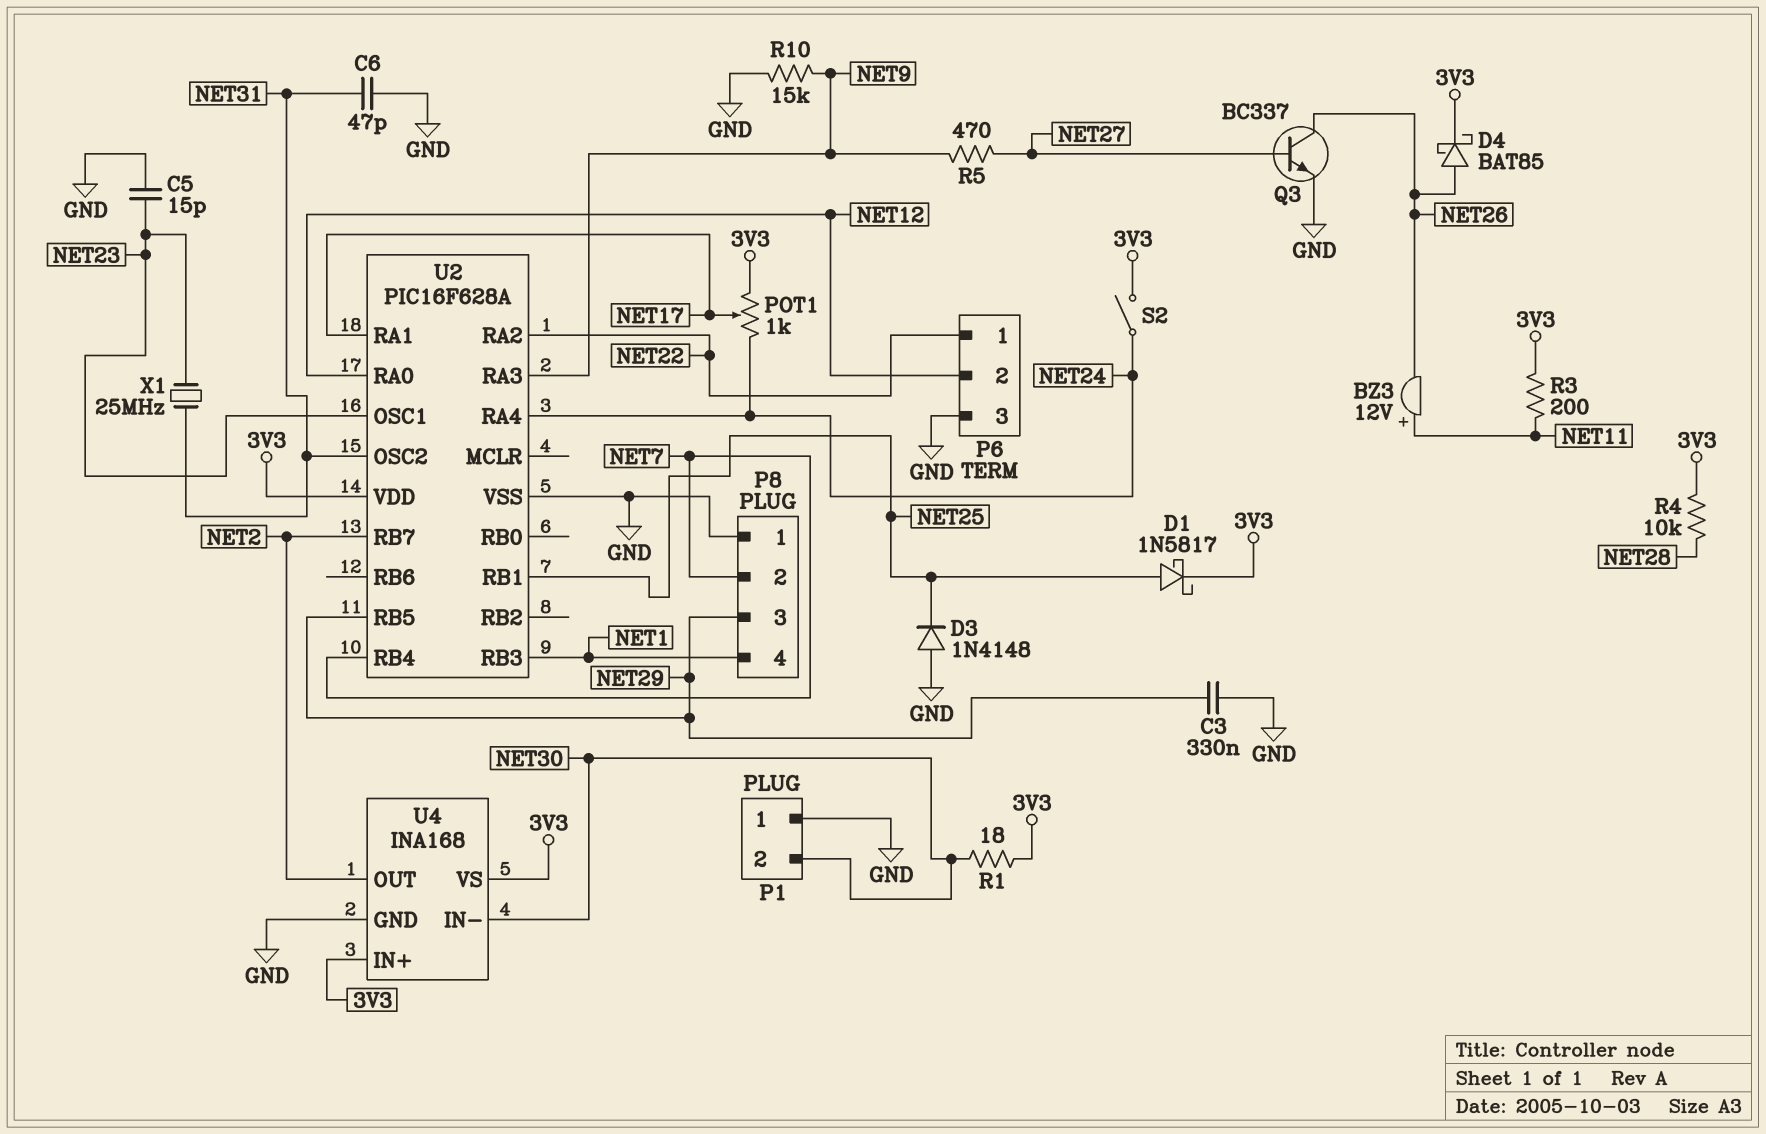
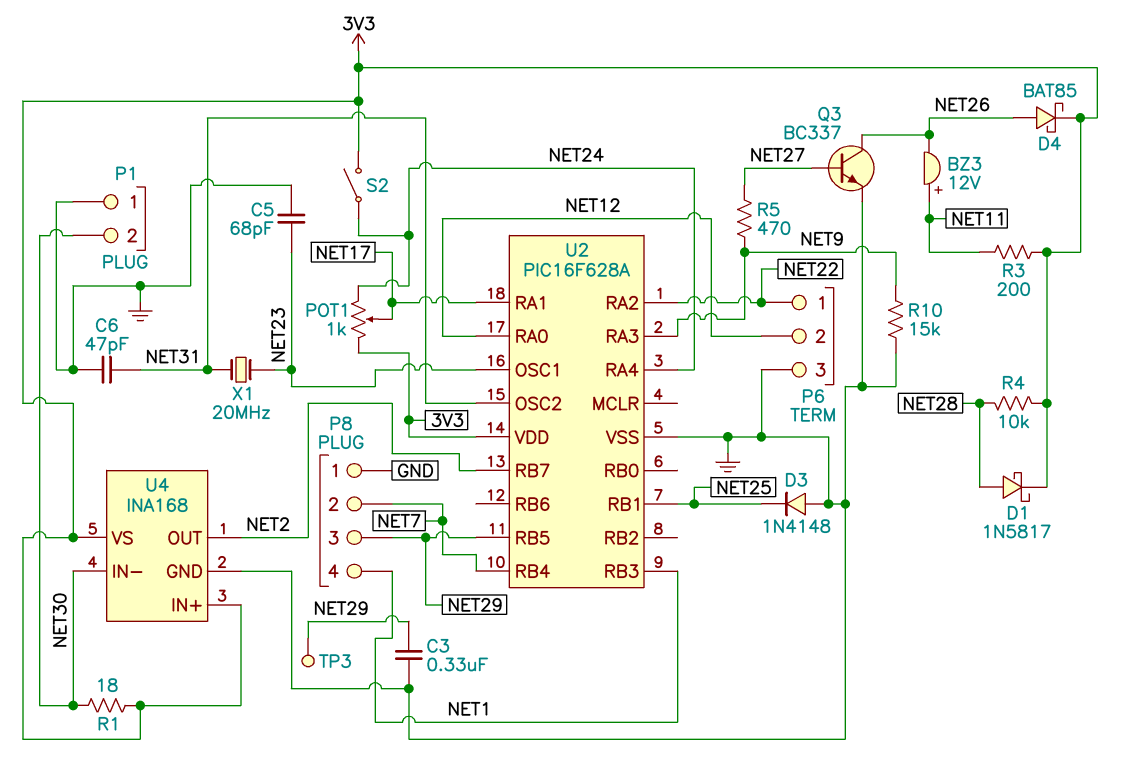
C5: 15pF (GND, NET23) -> 68pF (GND, NET23)
D1: schottky 1N5817 (A NET25, K 3V3) -> schottky 1N5817 (A NET28, K 3V3)
TP3: none -> test point (NET29)
X1: 25MHz (NET23, NET31) -> 20MHz (NET23, NET31)

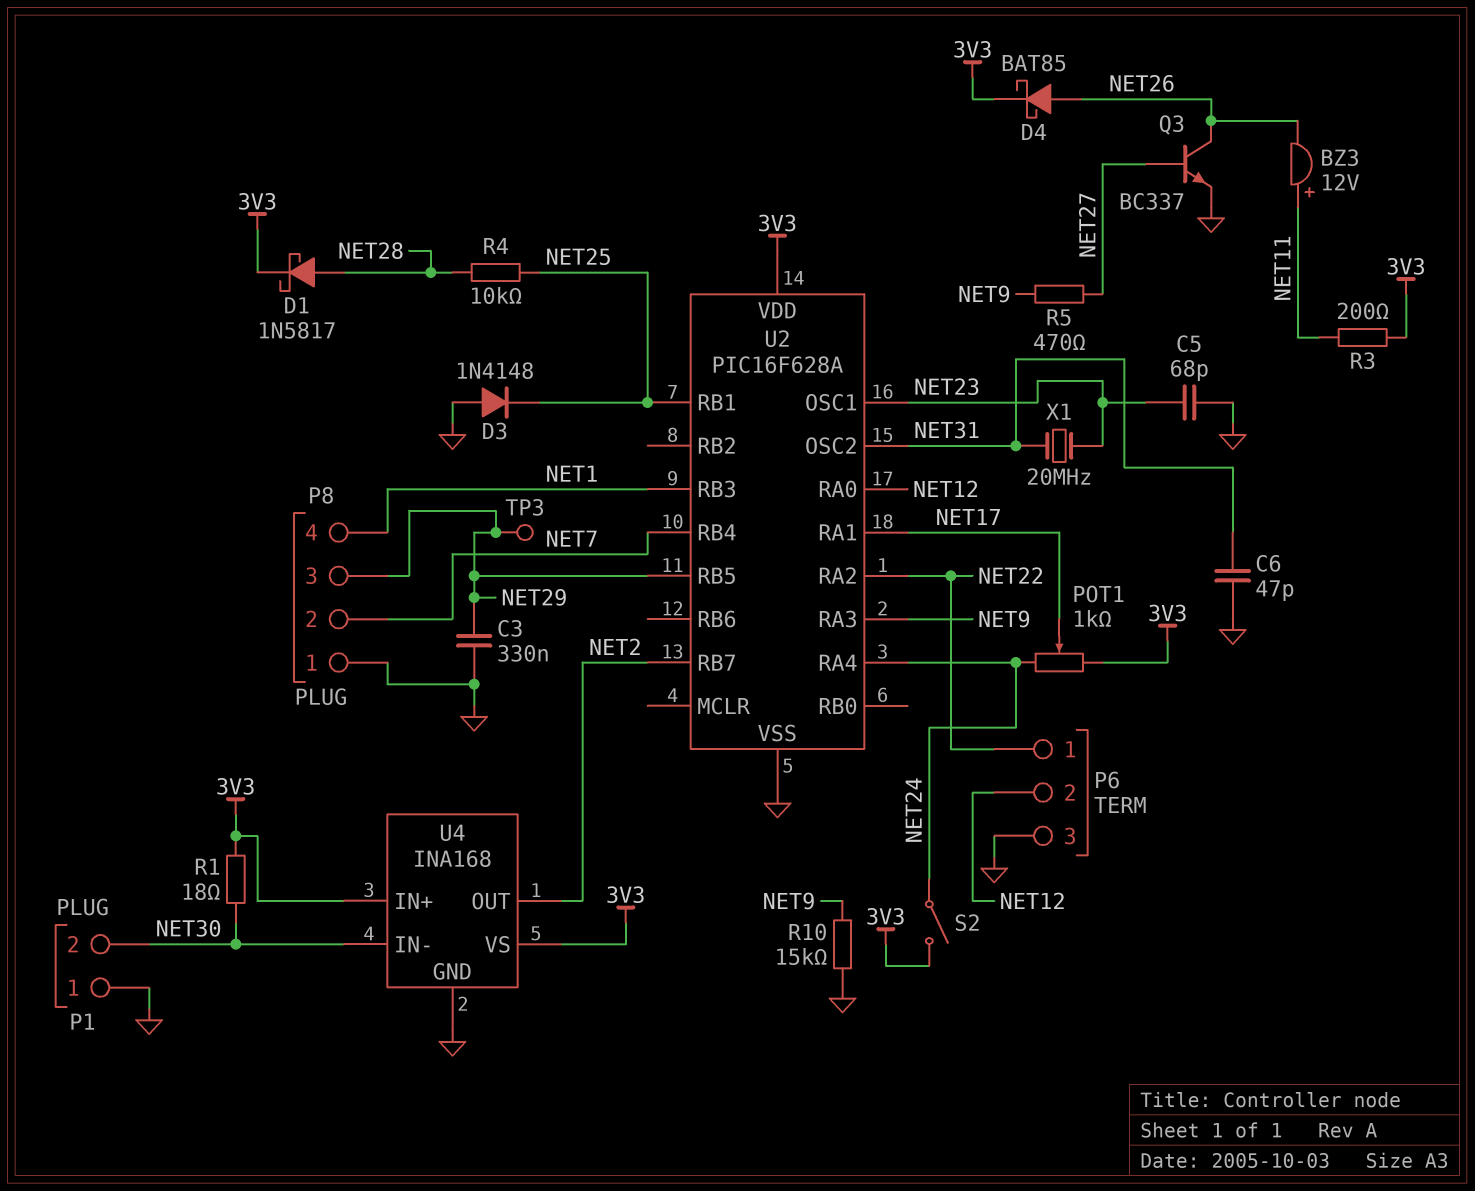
R4: 10k (3V3, NET28) -> 10k (NET25, NET28)

